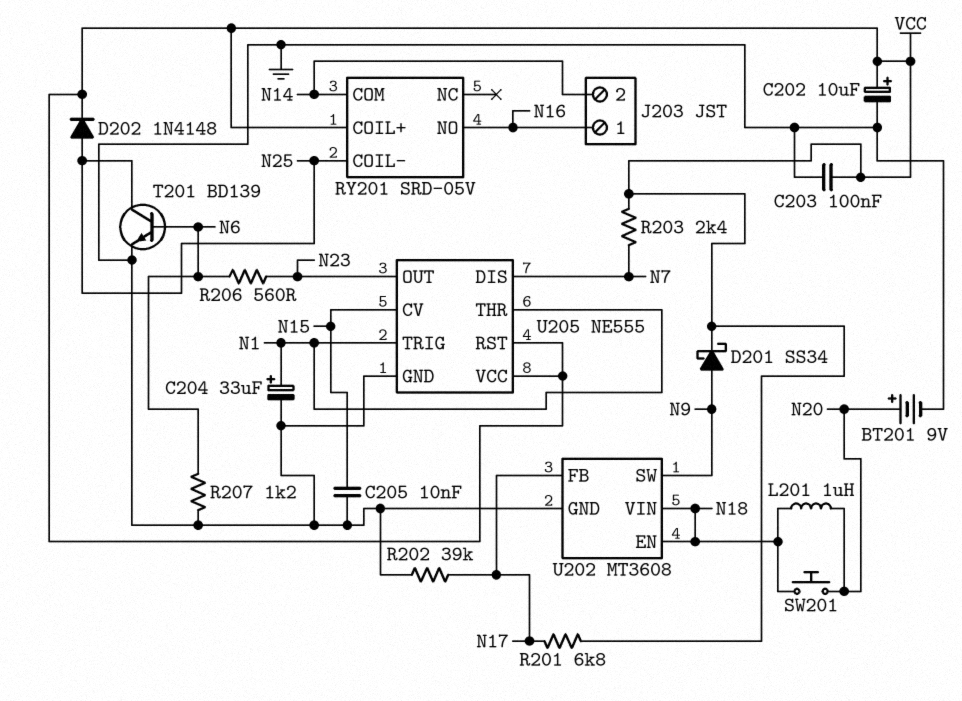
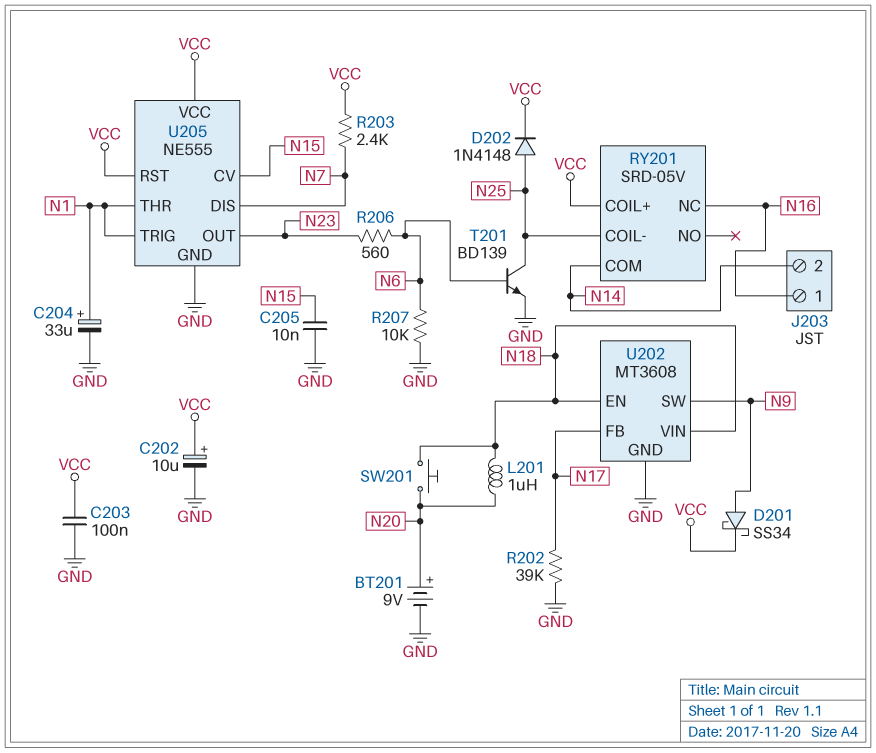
R201: 6.8k (N17, VCC) -> none
R207: 1.2k (GND, N6) -> 10k (GND, N6)
RY201 pin NC: none -> N16
RY201 pin NO: N16 -> none

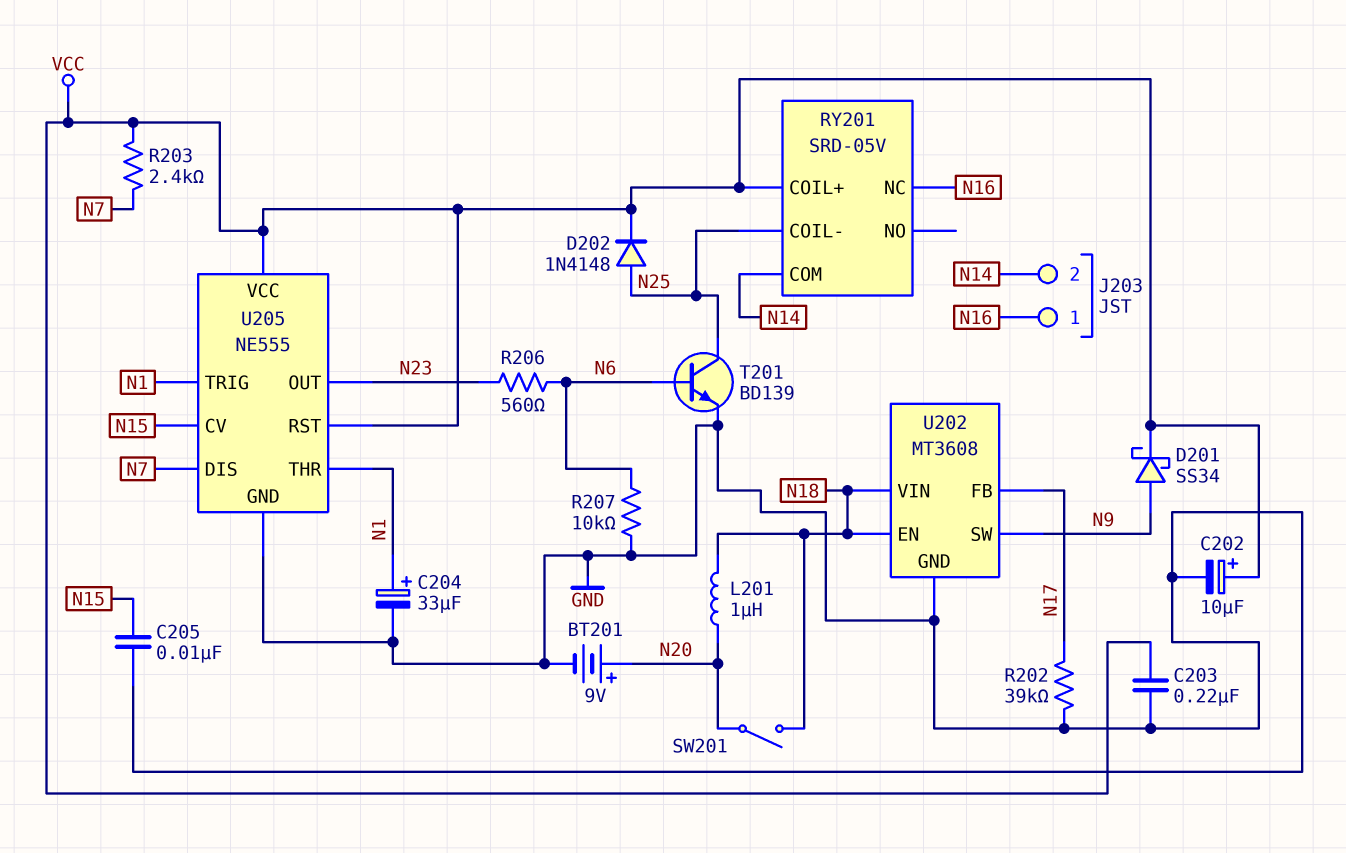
C203: 100nF (GND, VCC) -> 220nF (GND, VCC)
SW201: button (N18, N20) -> switch (N18, N20)

